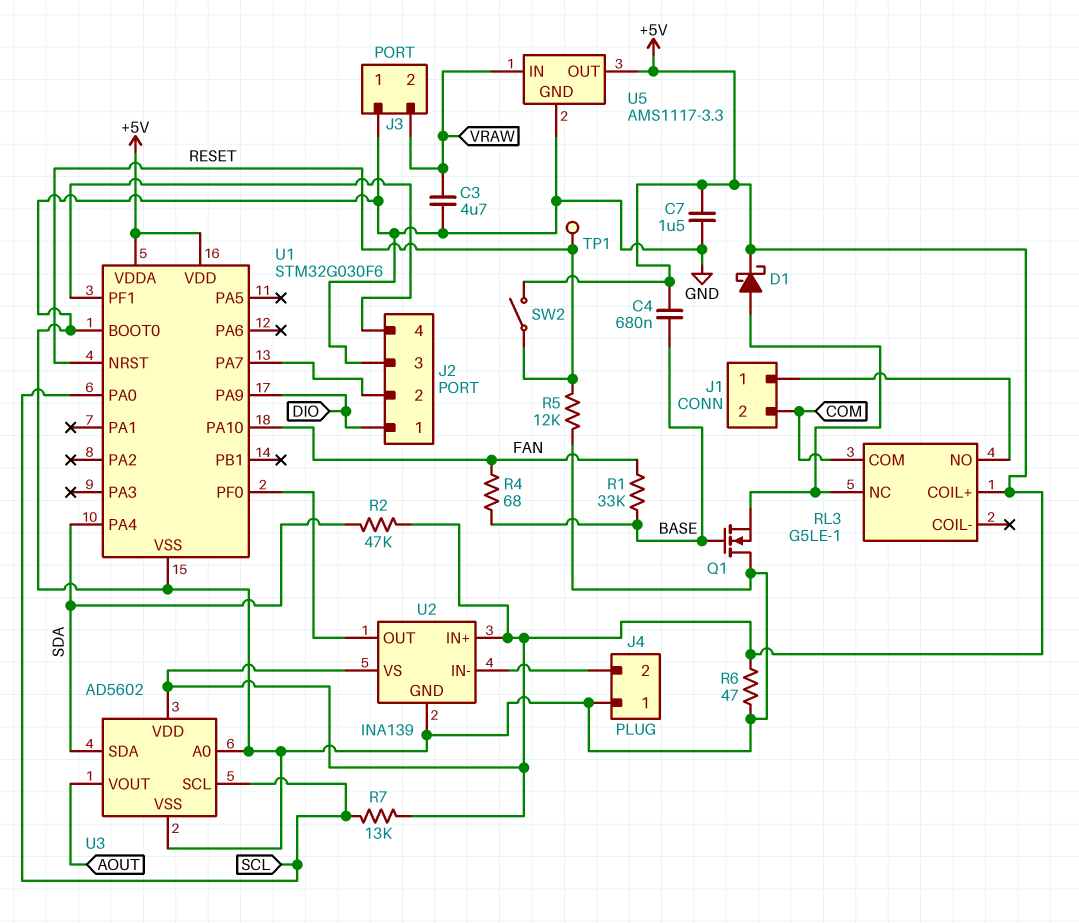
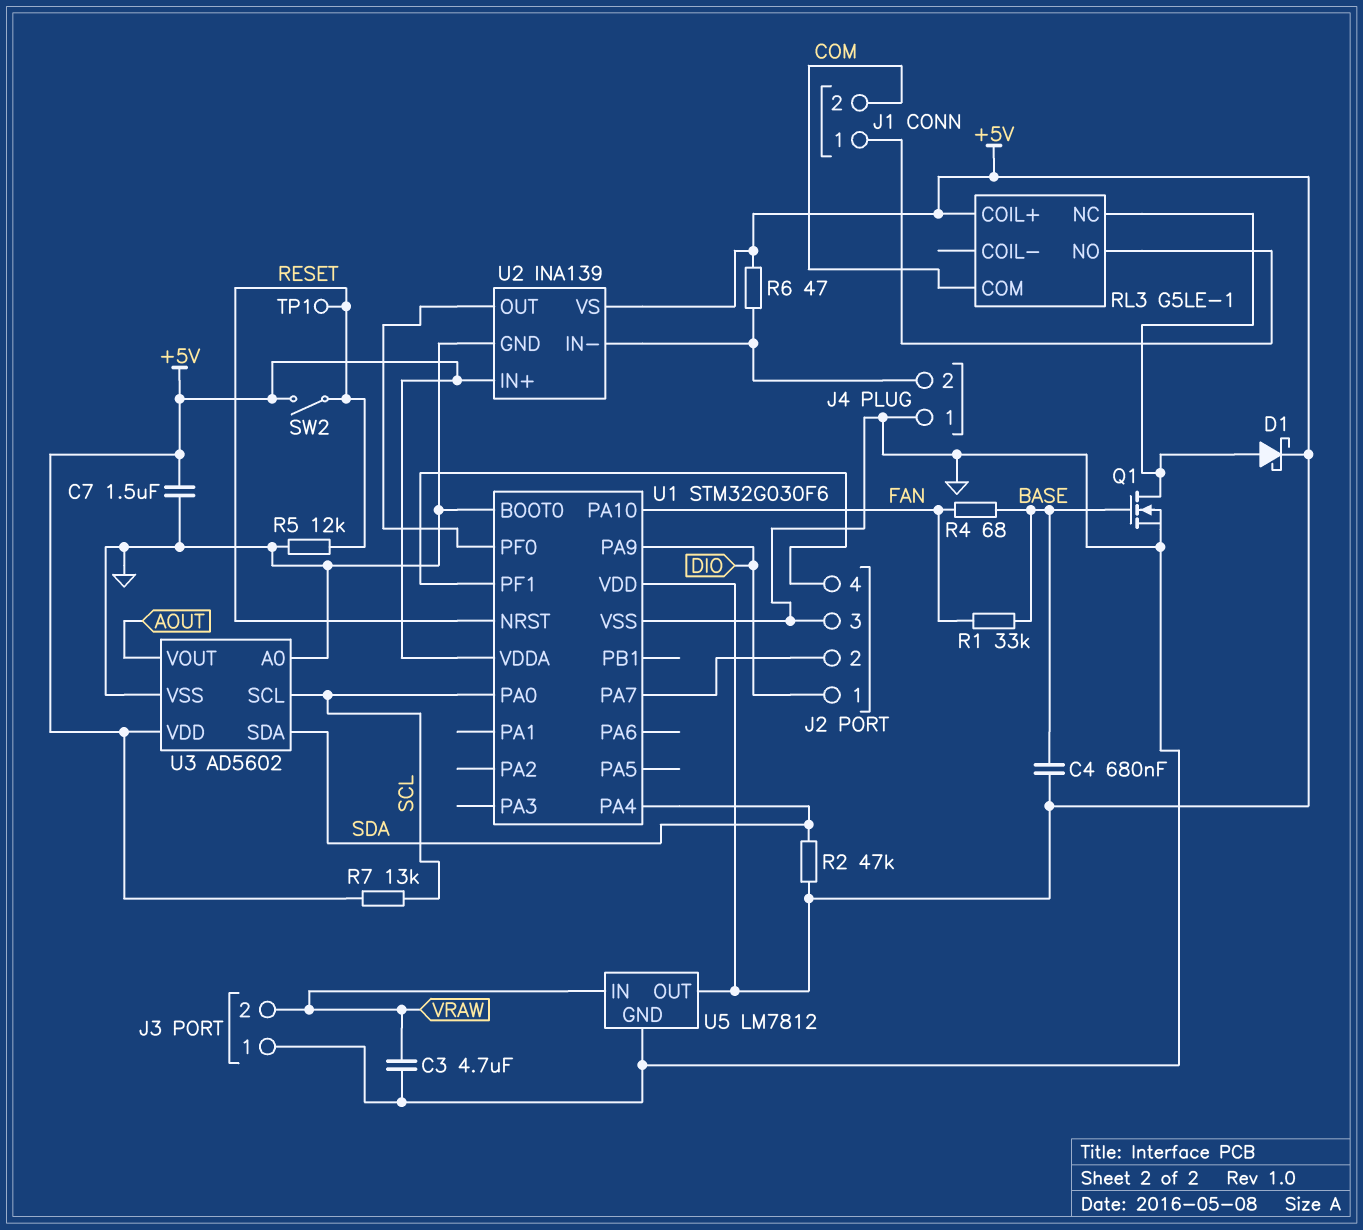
Q1: NMOS (G BASE, D GND, S RL3/NC) -> NMOS (G BASE, D RL3/NC, S GND)
R6: 47 (+5V, GND) -> 47 (+5V, J4/2)
U5: AMS1117-3.3 -> LM7812

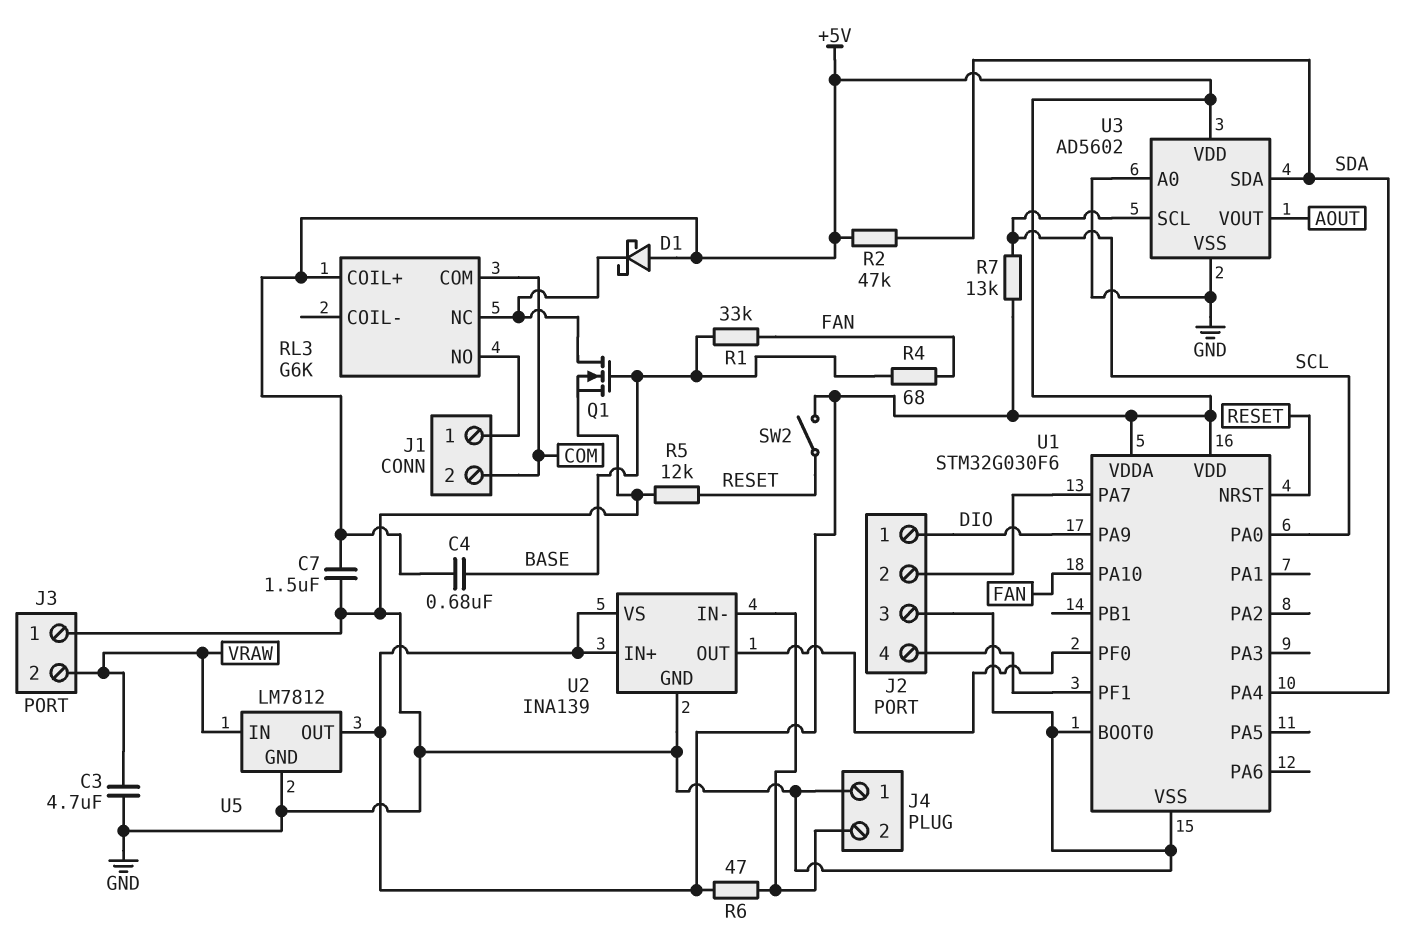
D1: schottky (A RL3/NC, K +5V) -> schottky (A +5V, K RL3/NC)
RL3: G5LE-1 -> G6K
TP1: test point (RESET) -> none

